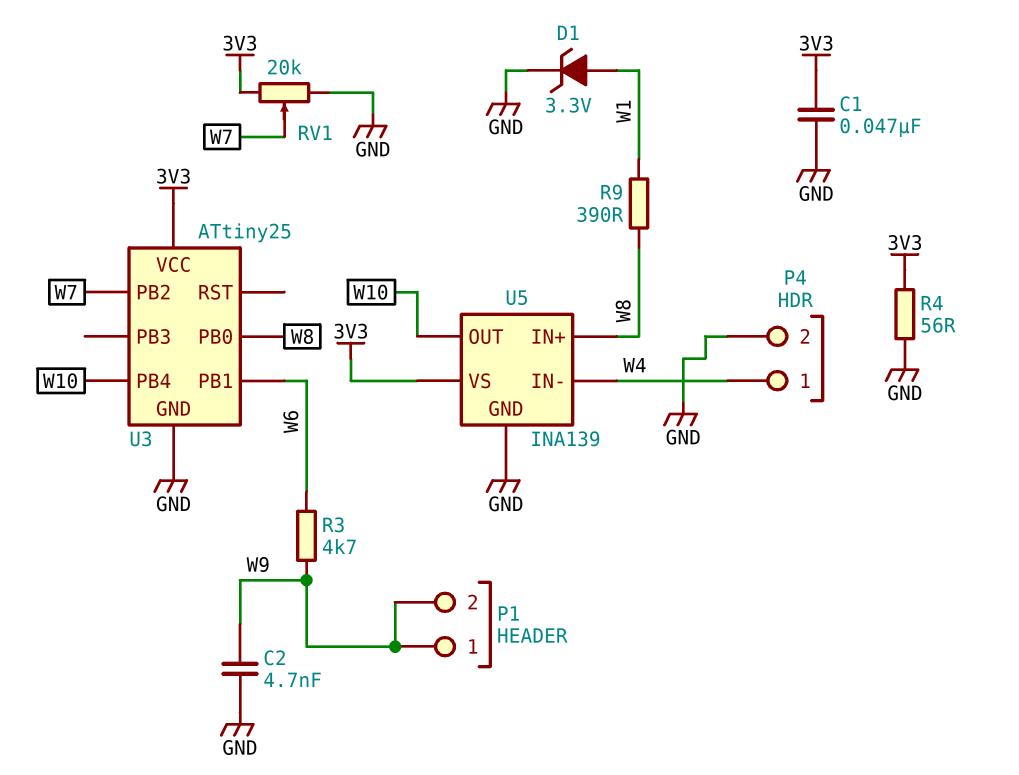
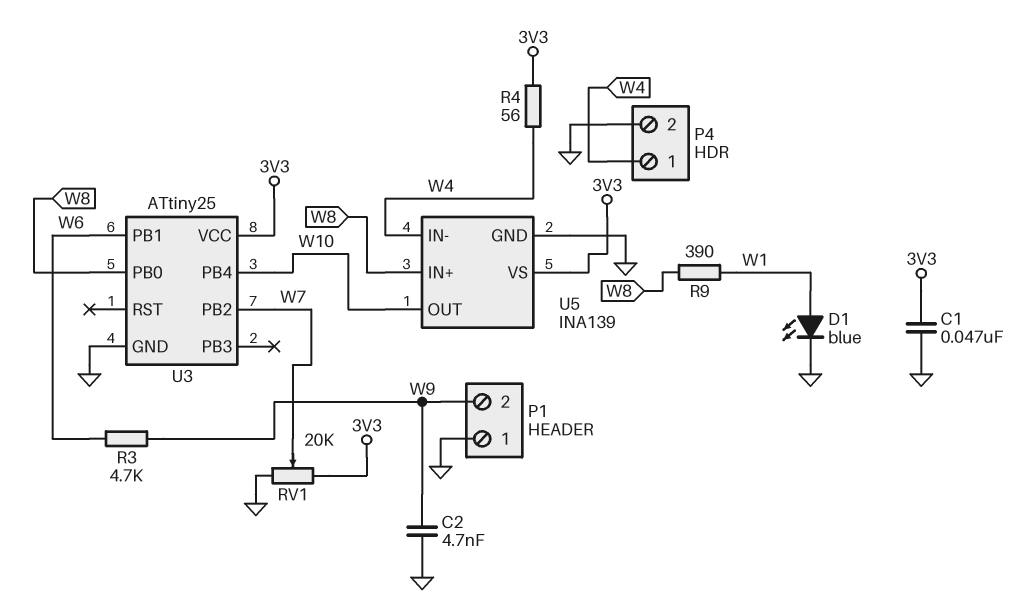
D1: zener 3.3V (A W1, K GND) -> LED blue (A W1, K GND)
P1 pin 1: W9 -> GND
R4: 56 (3V3, GND) -> 56 (3V3, W4)

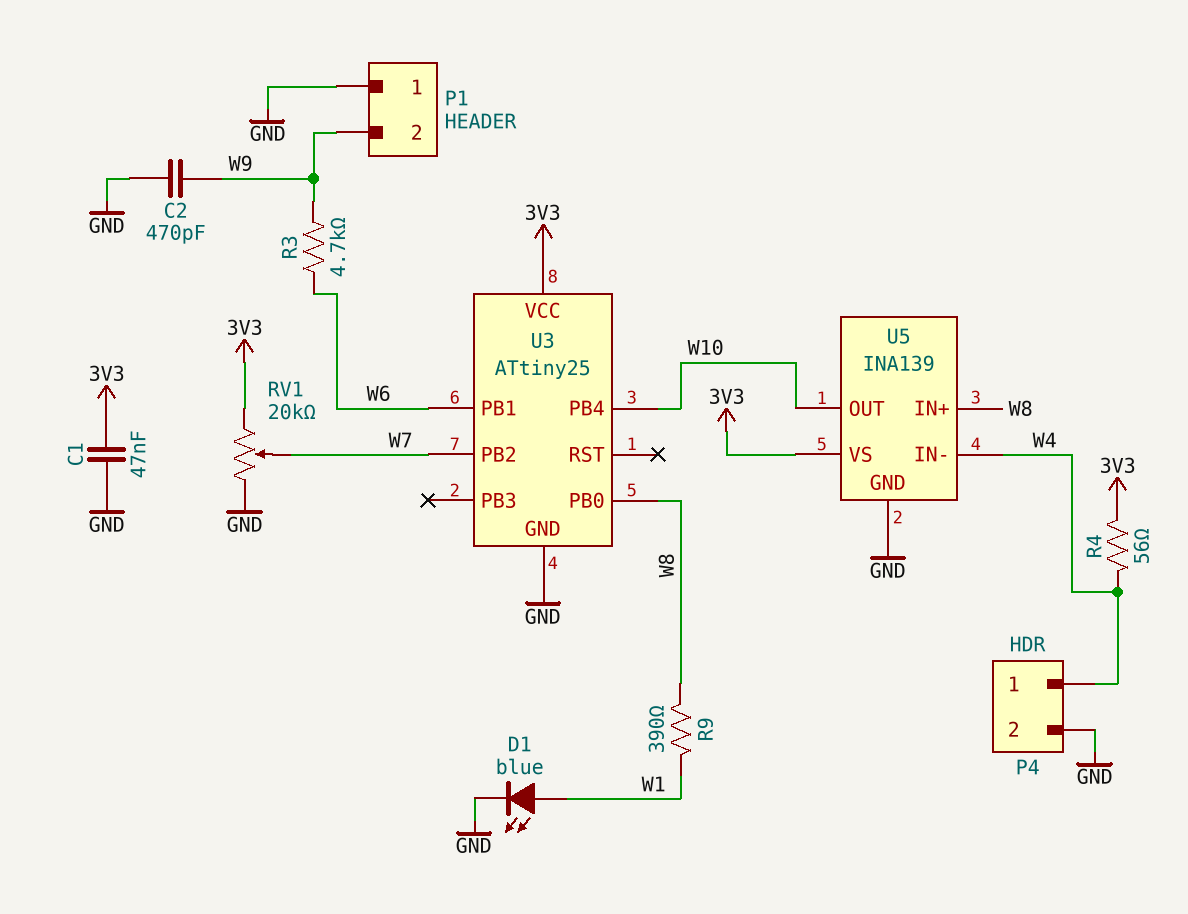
C2: 4.7nF (GND, W9) -> 470pF (GND, W9)

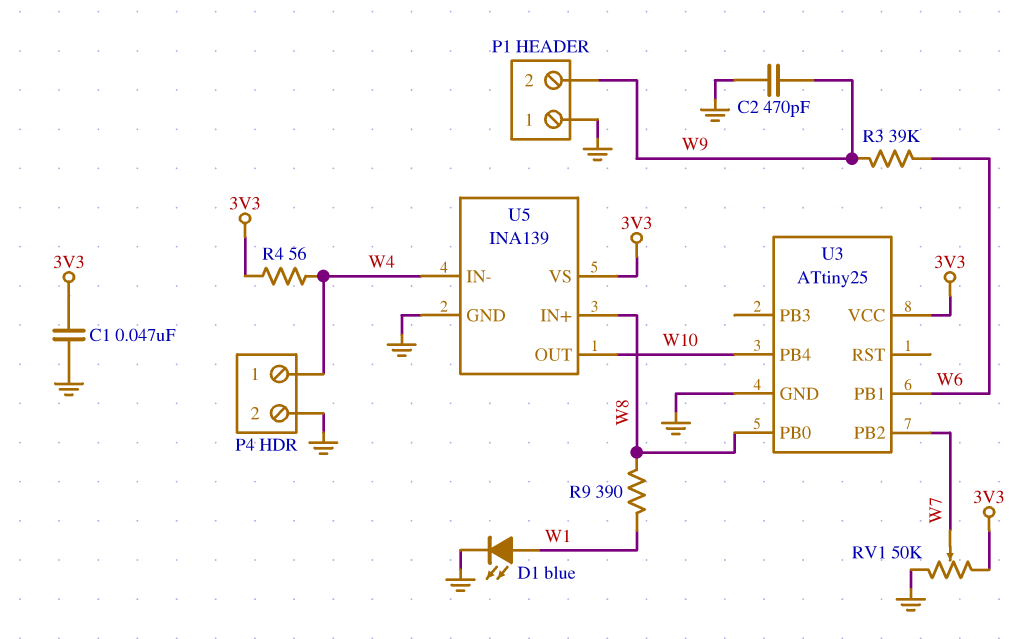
R3: 4.7k (W6, W9) -> 39k (W6, W9)
RV1: 20k (3V3, GND, wiper W7) -> 50k (3V3, GND, wiper W7)

